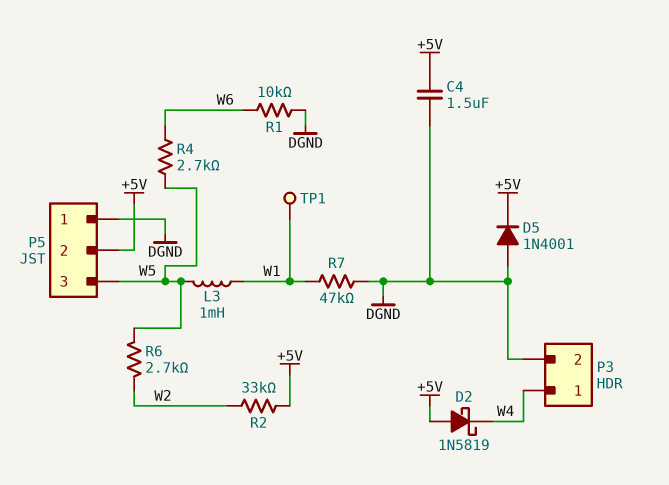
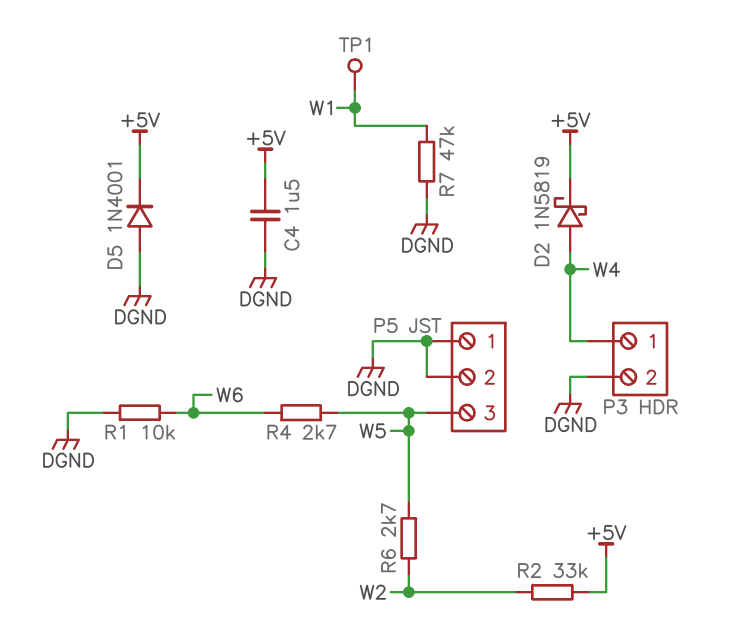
D2: schottky 1N5819 (A +5V, K W4) -> schottky 1N5819 (A W4, K +5V)
L3: 1mH (W1, W5) -> none
P5 pin 2: +5V -> DGND

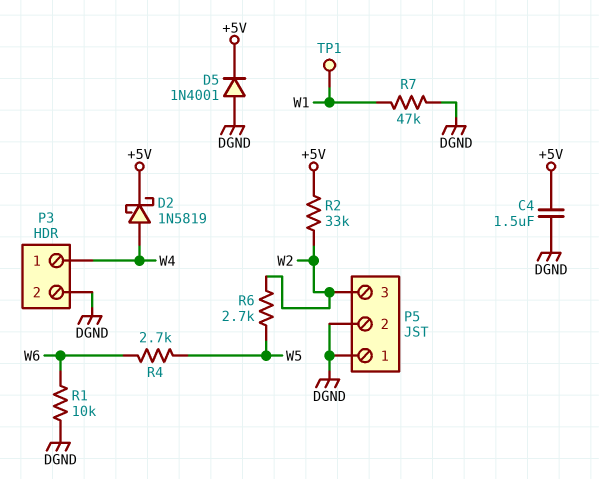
P5 pin 3: W5 -> W2

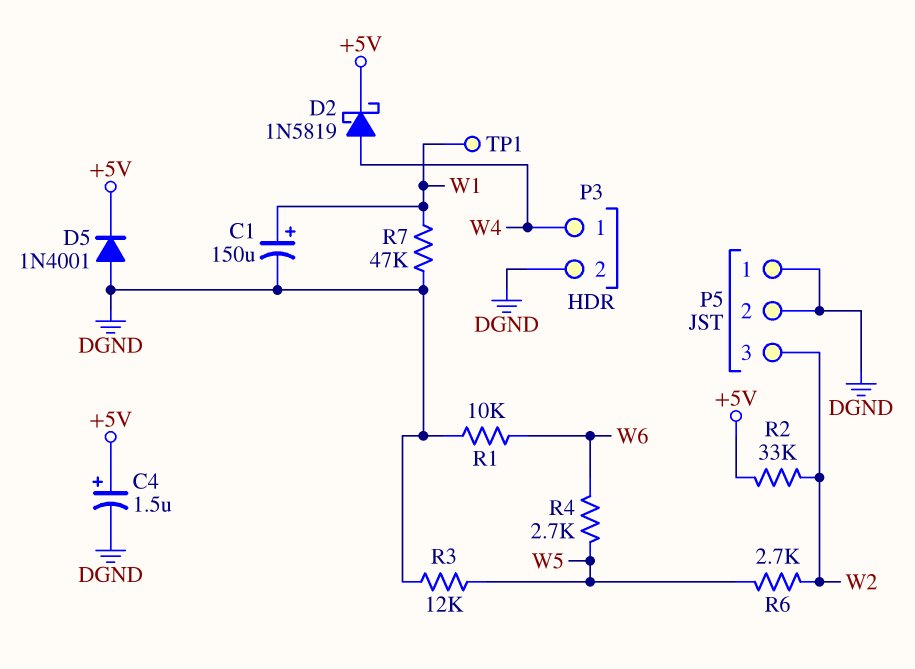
C1: none -> 150uF (plus W1, minus DGND)
C4: 1.5uF (+5V, DGND) -> 1.5uF (plus +5V, minus DGND)
R3: none -> 12k (DGND, W5)

